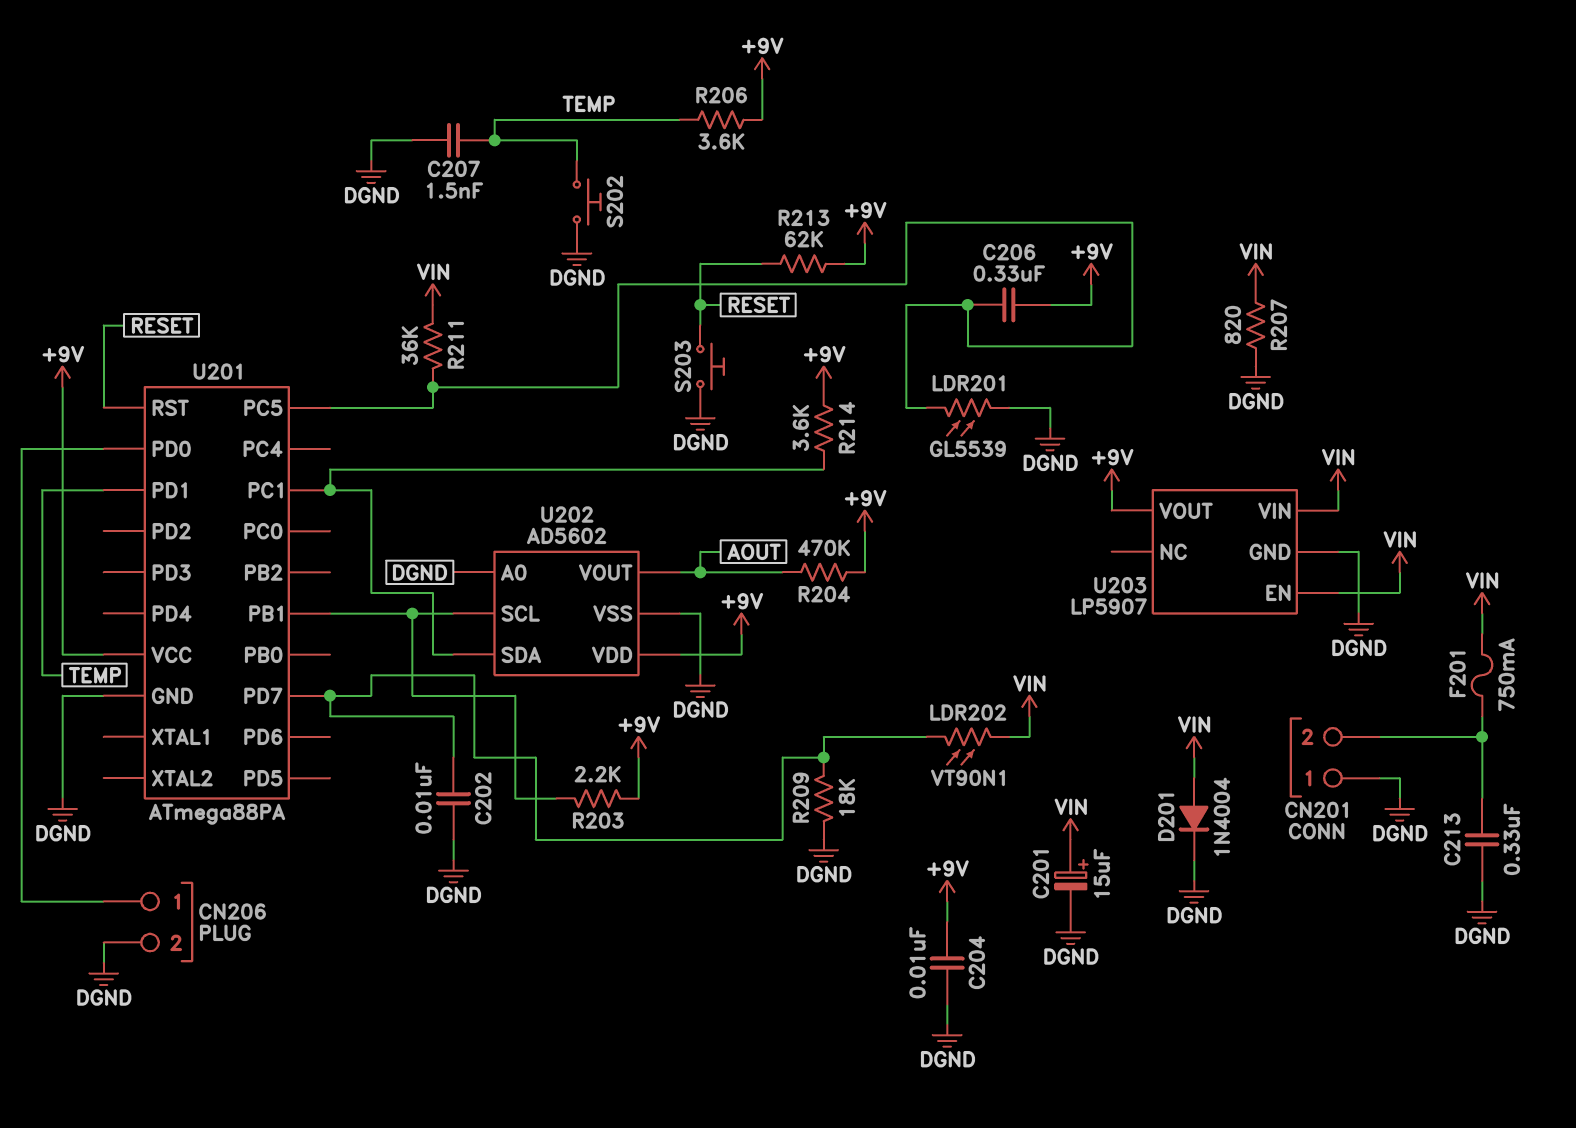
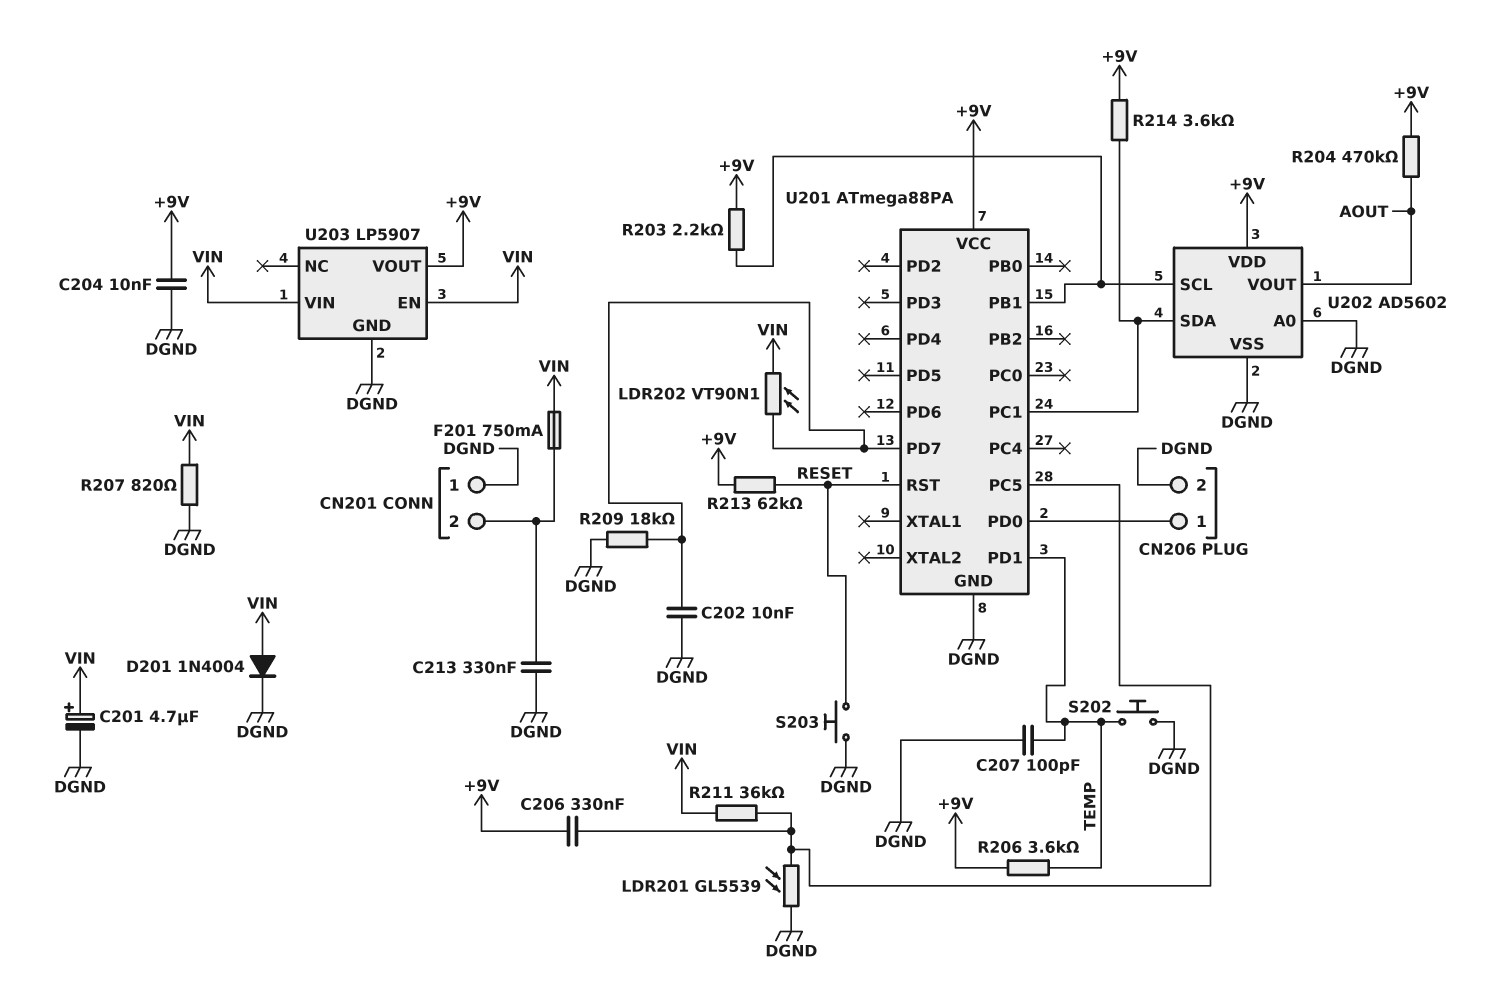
C201: 15uF (plus VIN, minus DGND) -> 4.7uF (plus VIN, minus DGND)
C207: 1.5nF (DGND, TEMP) -> 100pF (DGND, TEMP)

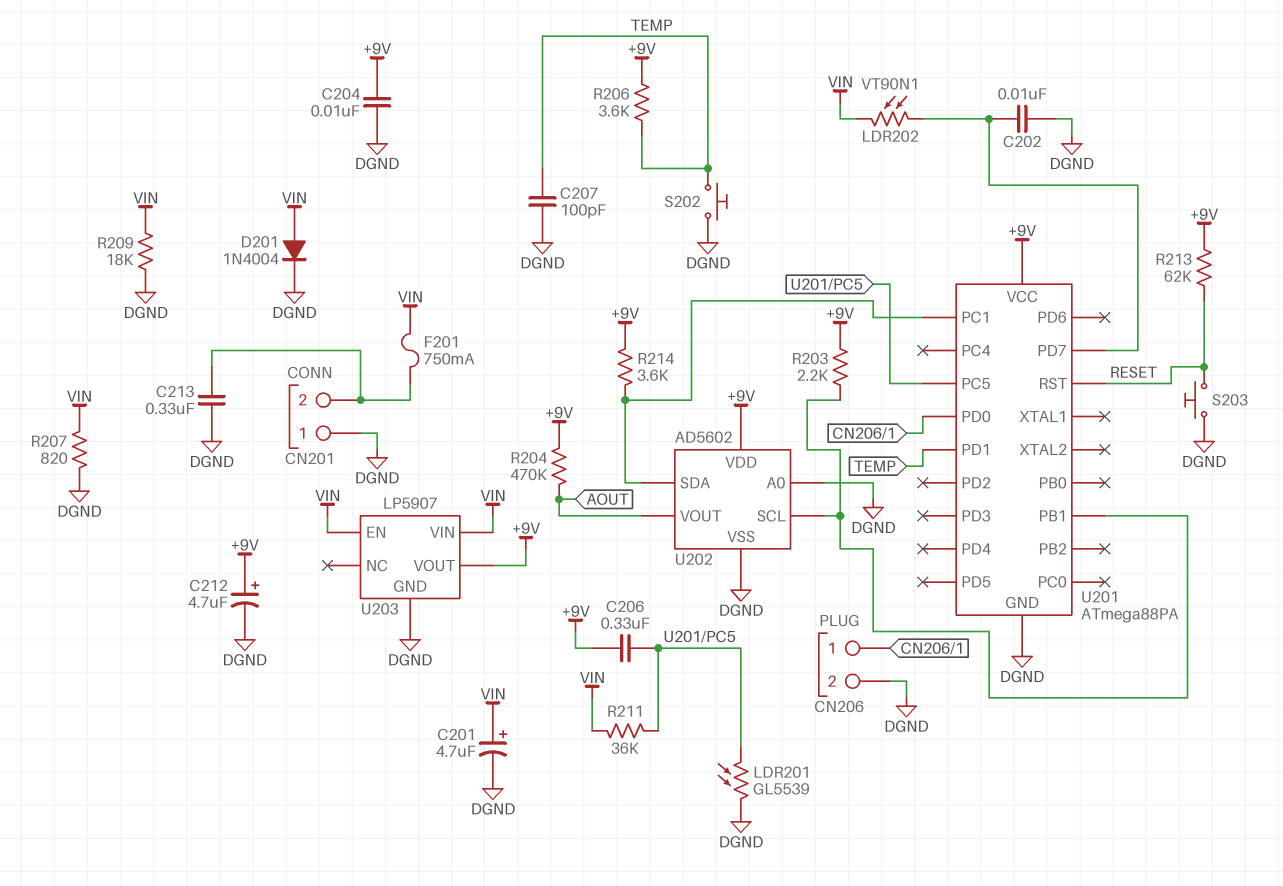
C212: none -> 4.7uF (plus +9V, minus DGND)
R209: 18k (DGND, U201/PD7) -> 18k (DGND, VIN)

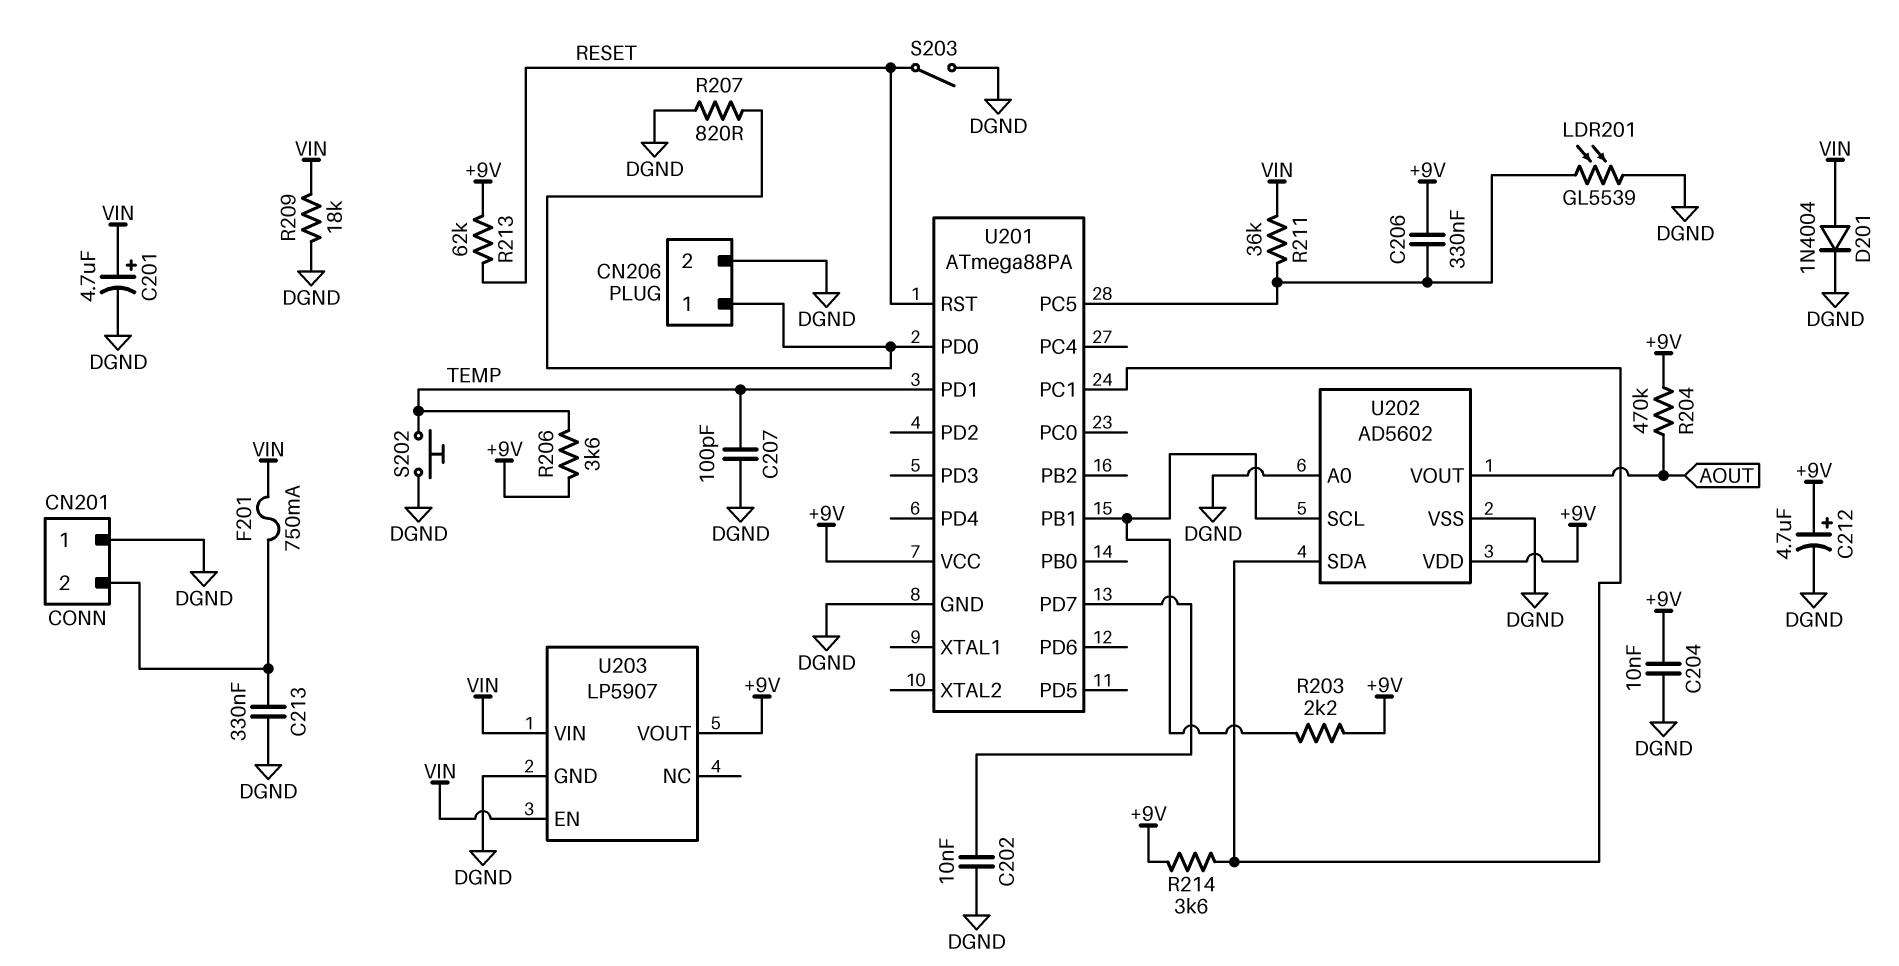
LDR202: VT90N1 (U201/PD7, VIN) -> none
R207: 820 (DGND, VIN) -> 820 (CN206/1, DGND)
S203: button (DGND, RESET) -> switch (DGND, RESET)

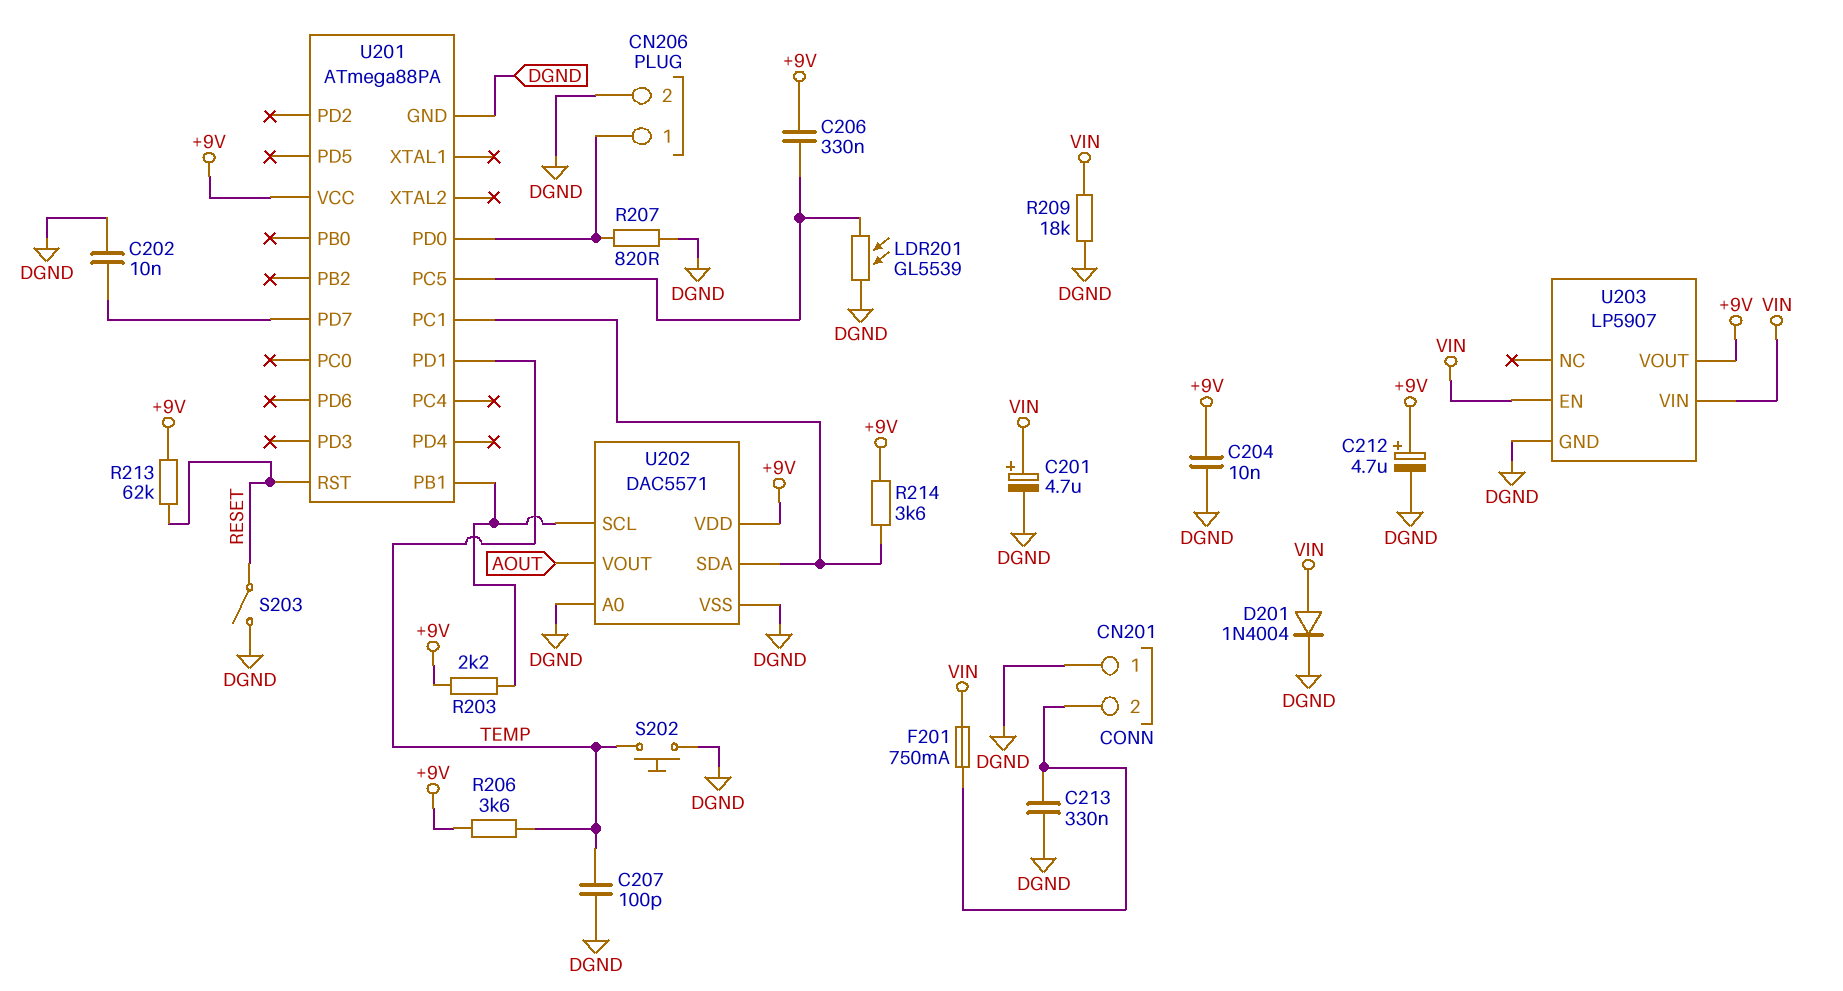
R204: 470k (+9V, AOUT) -> none
R211: 36k (U201/PC5, VIN) -> none
U202: AD5602 -> DAC5571

